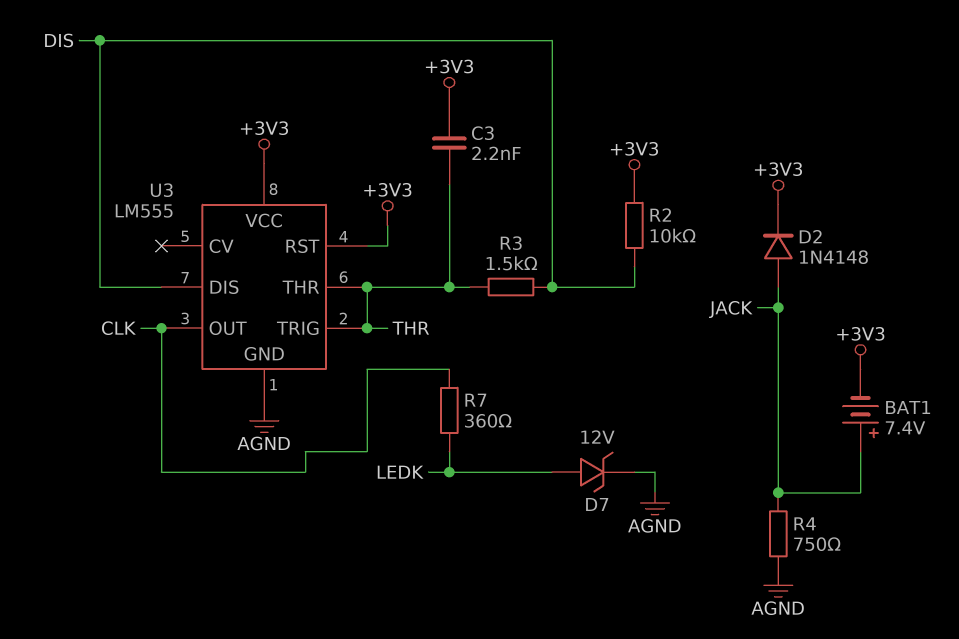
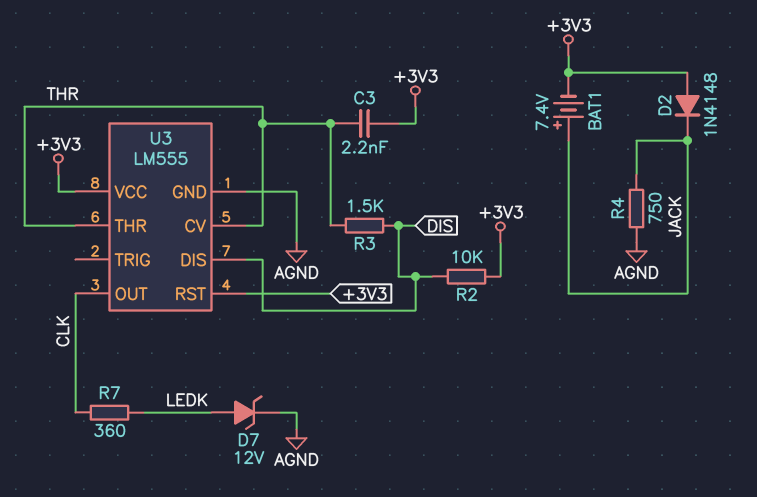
D2: diode 1N4148 (A JACK, K +3V3) -> diode 1N4148 (A +3V3, K JACK)
U3 pin CV: none -> THR
U3 pin TRIG: THR -> none

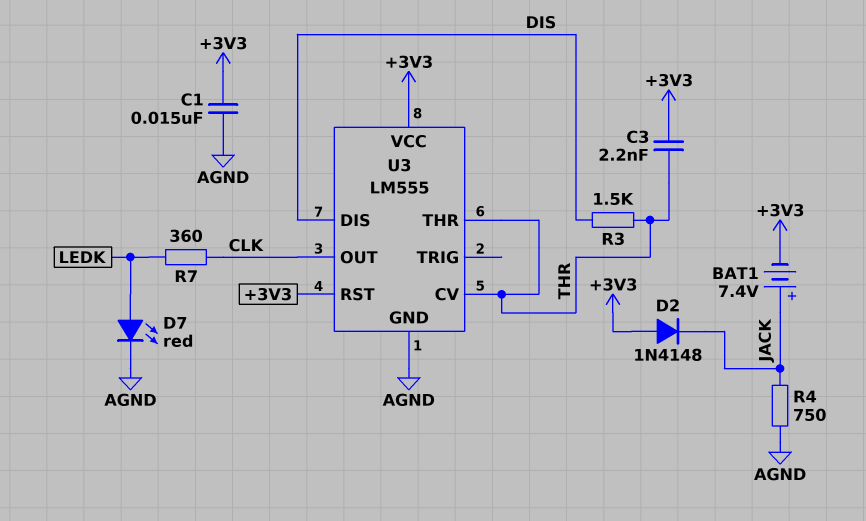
C1: none -> 15nF (+3V3, AGND)
D7: zener 12V (A LEDK, K AGND) -> LED red (A LEDK, K AGND)
R2: 10k (+3V3, DIS) -> none

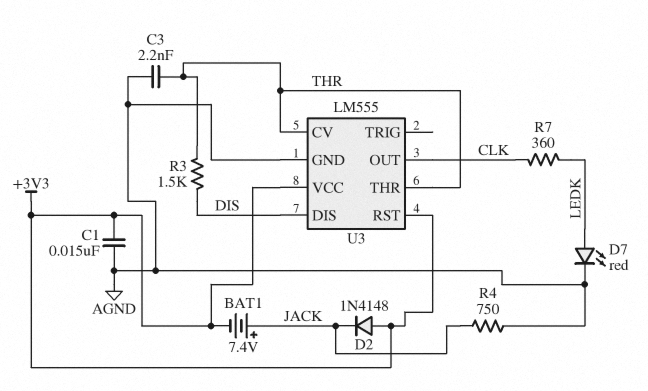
C3: 2.2nF (+3V3, THR) -> 2.2nF (AGND, THR)

